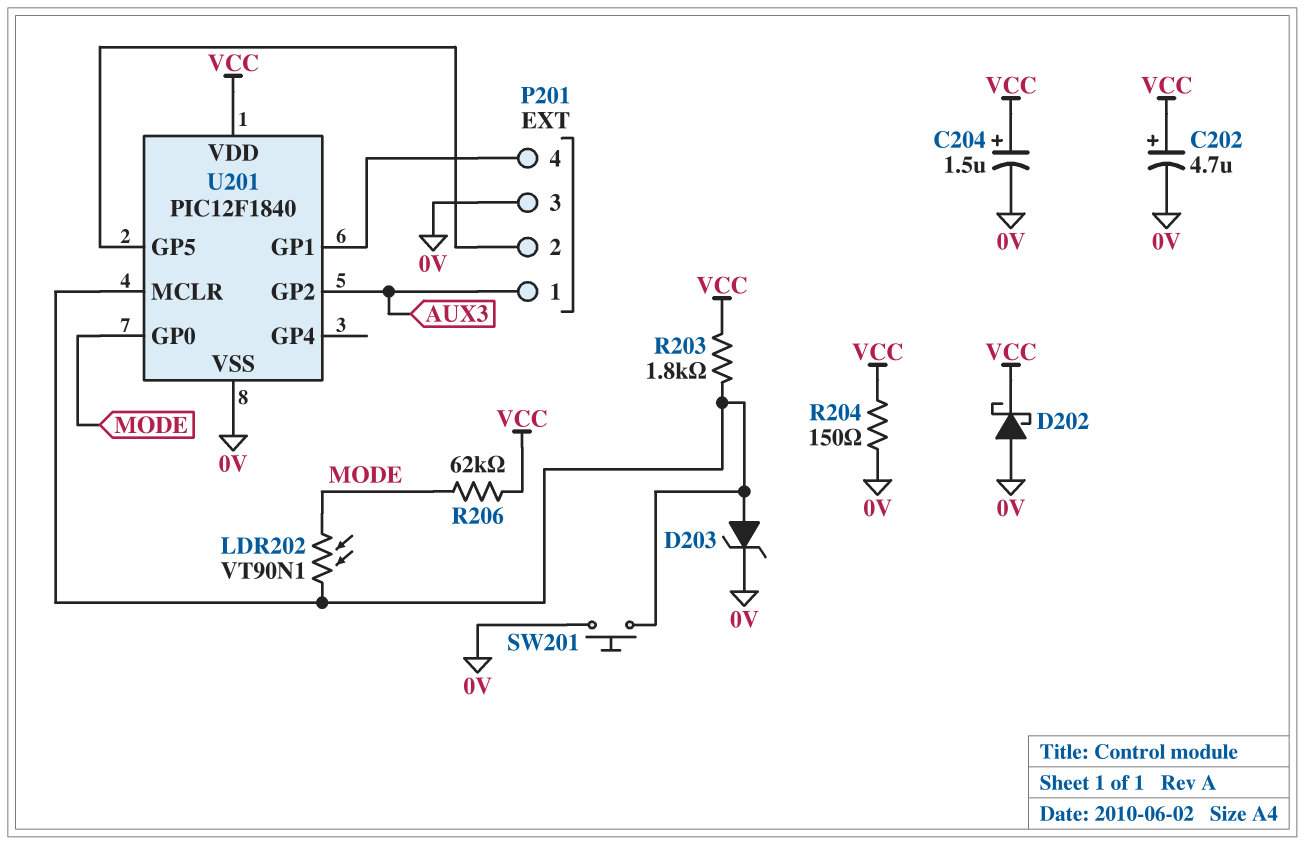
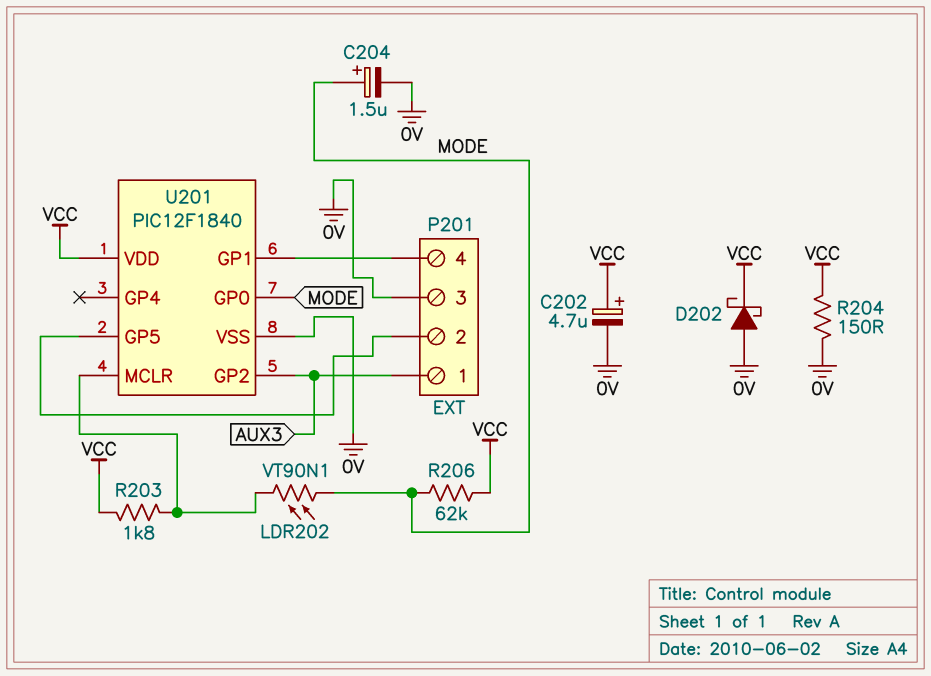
C204: 1.5uF (plus VCC, minus 0V) -> 1.5uF (plus MODE, minus 0V)
D203: zener (A U201/MCLR, K 0V) -> none
SW201: button (0V, U201/MCLR) -> none

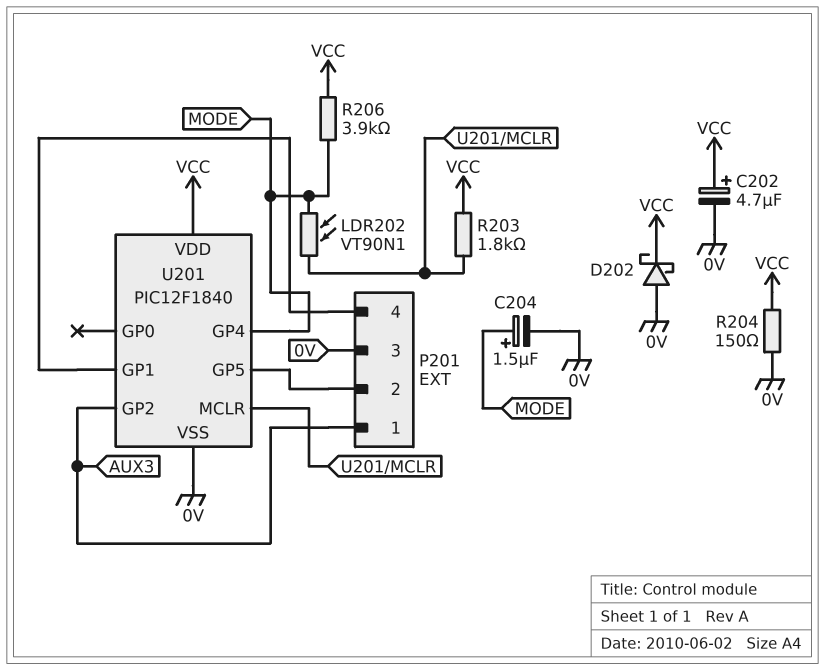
R206: 62k (MODE, VCC) -> 3.9k (MODE, VCC)
U201 pin GP0: MODE -> none
U201 pin GP4: none -> MODE

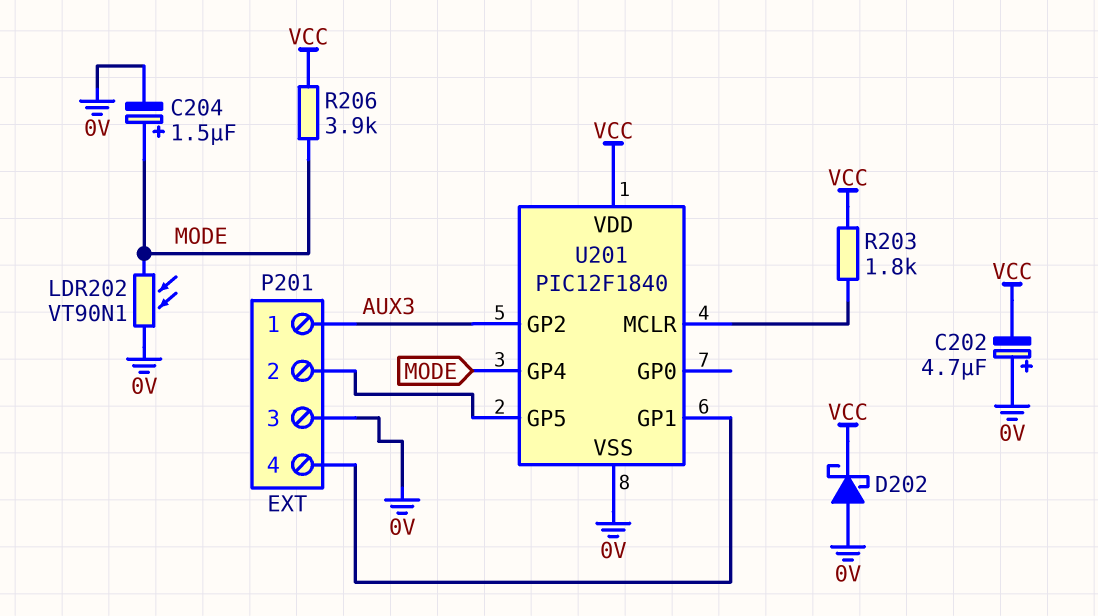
C202: 4.7uF (plus VCC, minus 0V) -> 4.7uF (plus 0V, minus VCC)
LDR202: VT90N1 (MODE, U201/MCLR) -> VT90N1 (0V, MODE)
R204: 150 (0V, VCC) -> none

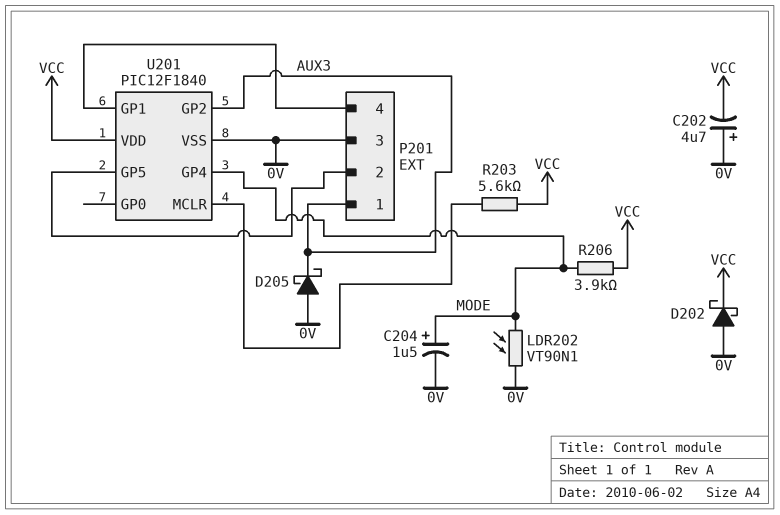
D205: none -> schottky (A 0V, K AUX3)
R203: 1.8k (U201/MCLR, VCC) -> 5.6k (U201/MCLR, VCC)

